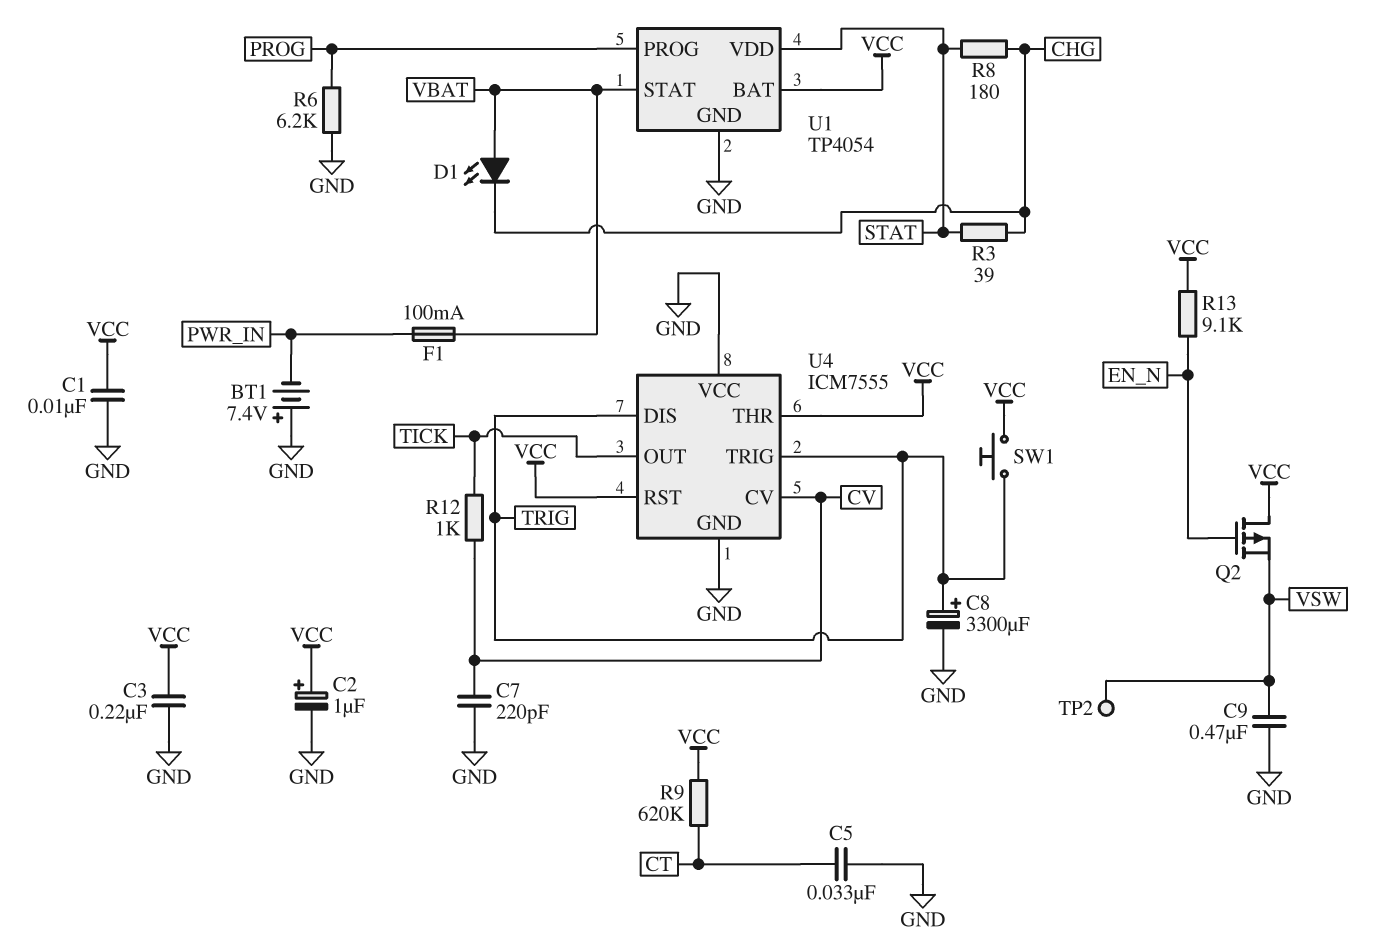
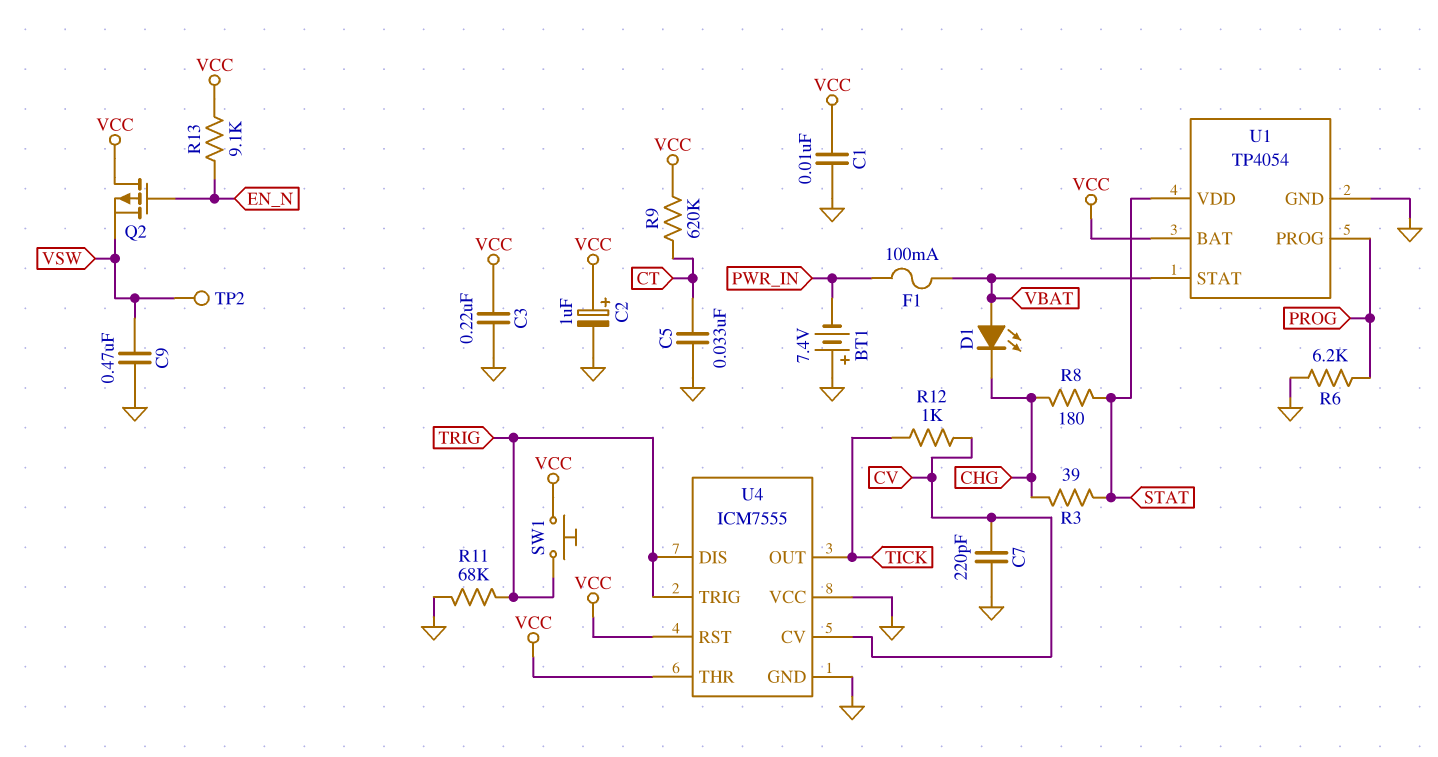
C8: 3300uF (plus TRIG, minus GND) -> none
R11: none -> 68k (GND, TRIG)

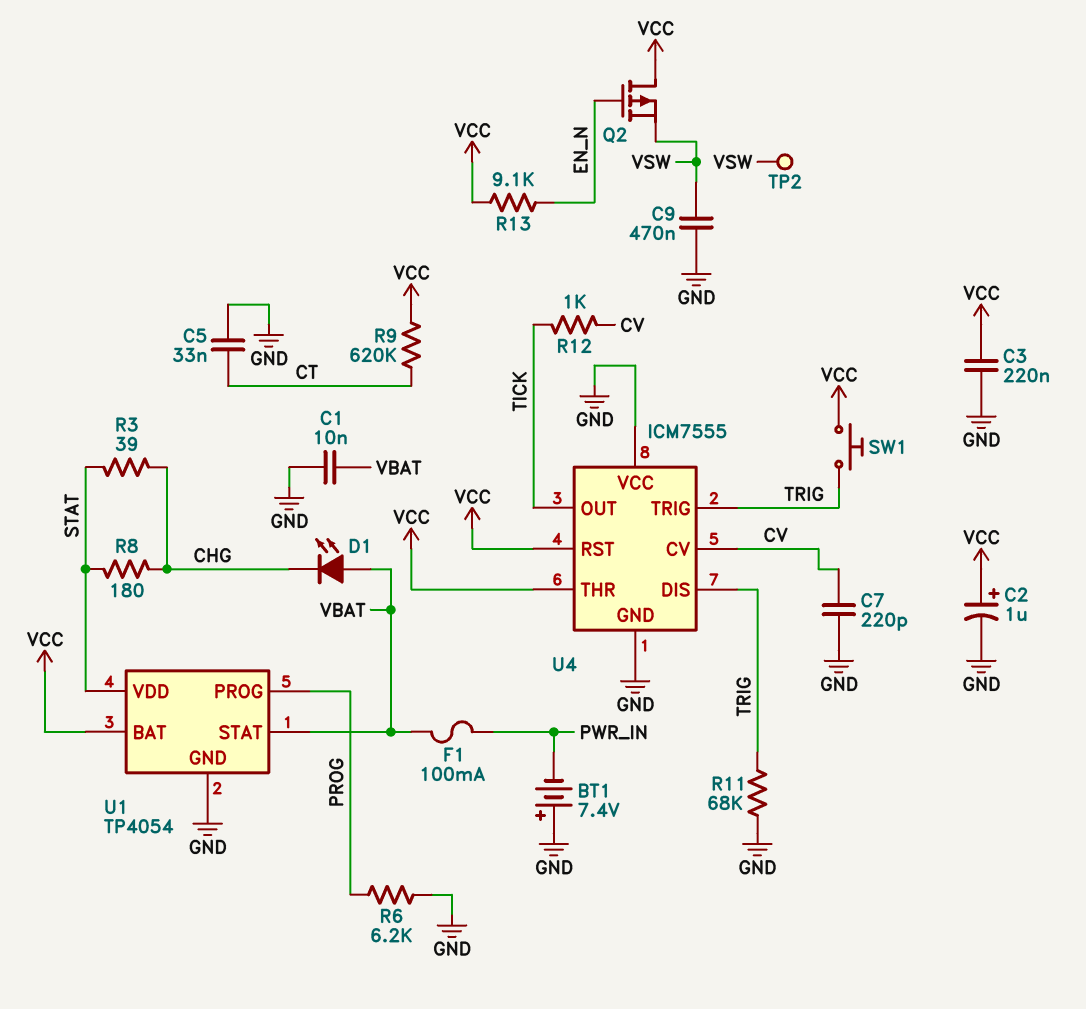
C1: 10nF (GND, VCC) -> 10nF (GND, VBAT)

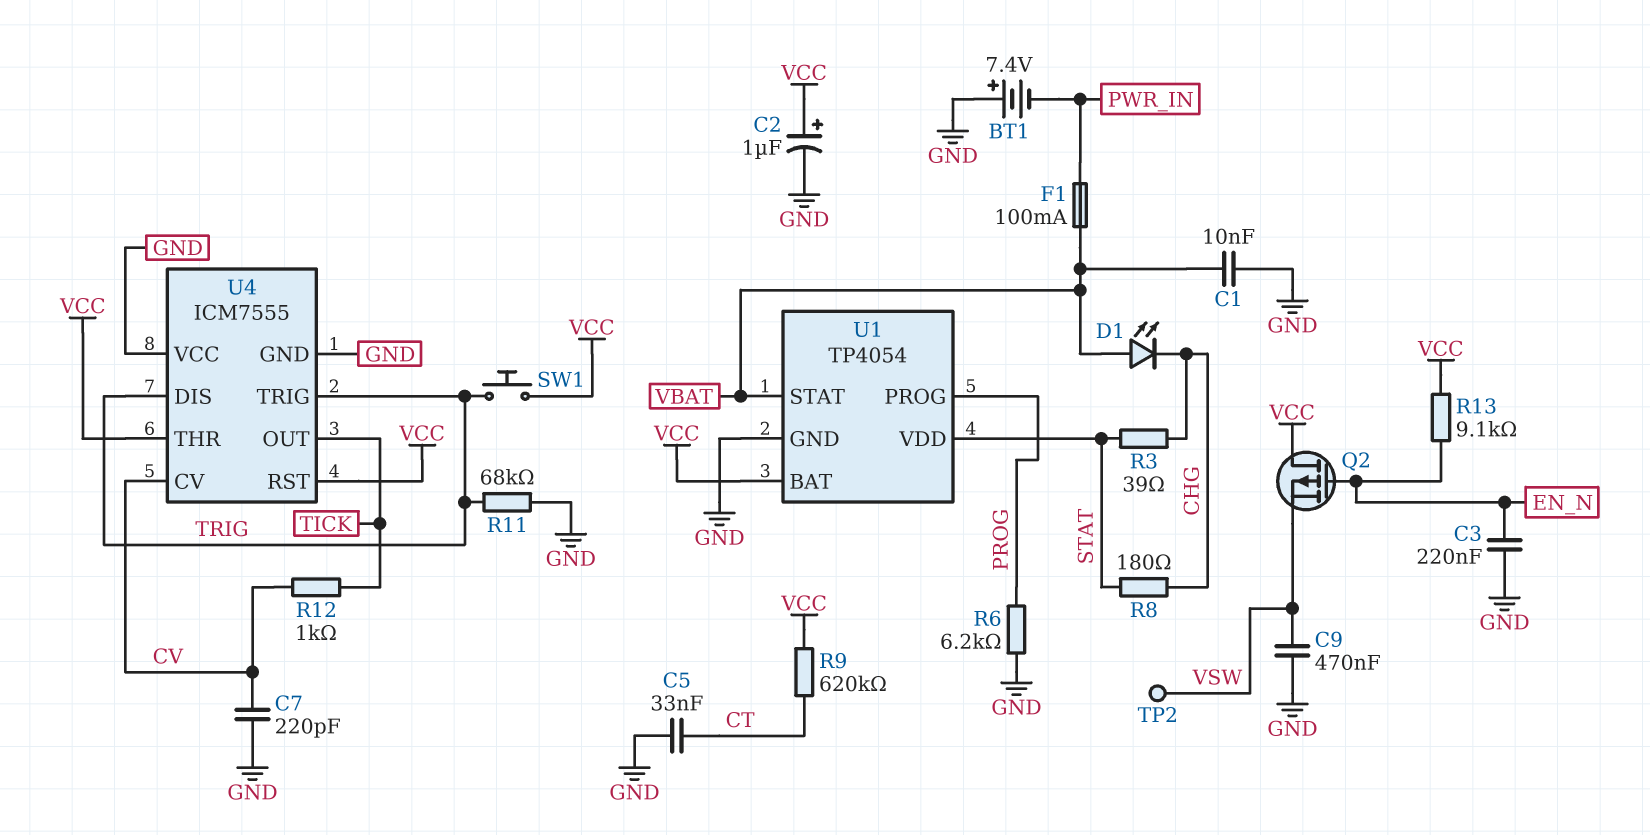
C3: 220nF (GND, VCC) -> 220nF (EN_N, GND)

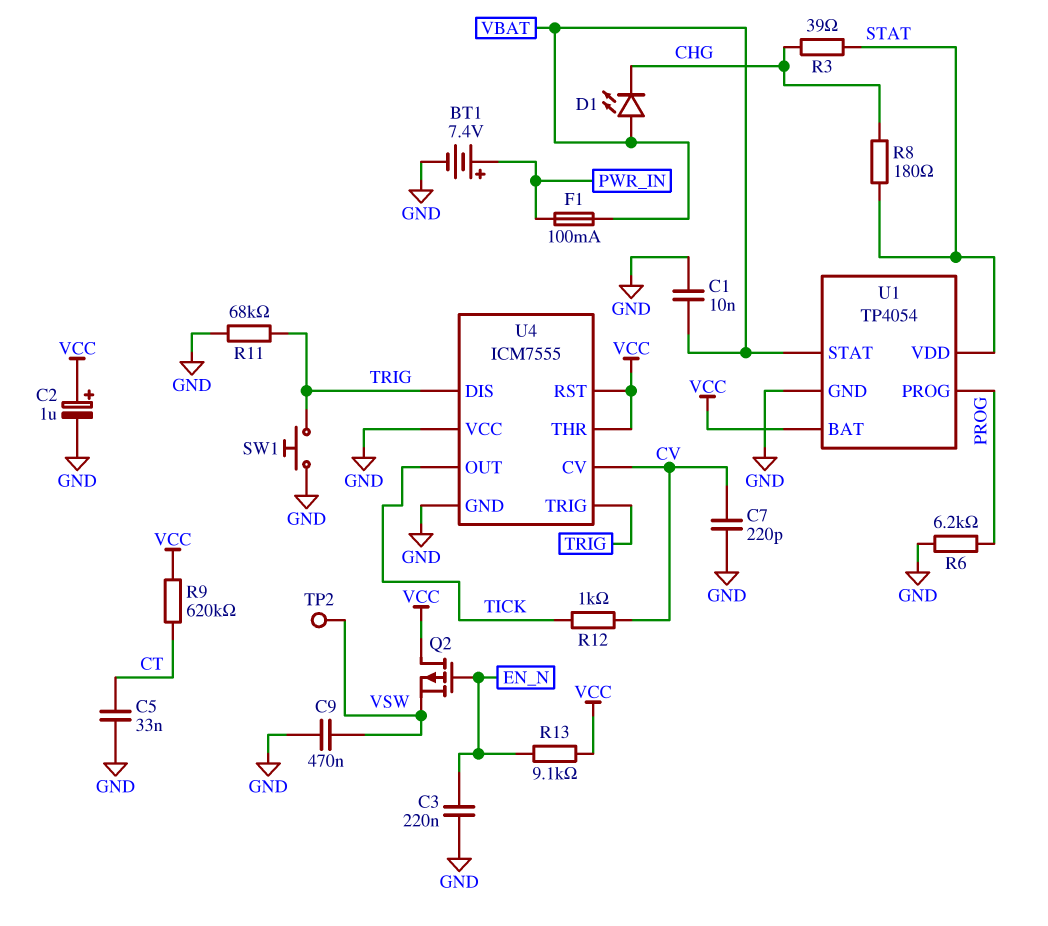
BT1: 7.4V (plus GND, minus PWR_IN) -> 7.4V (plus PWR_IN, minus GND)
SW1: button (TRIG, VCC) -> button (GND, TRIG)

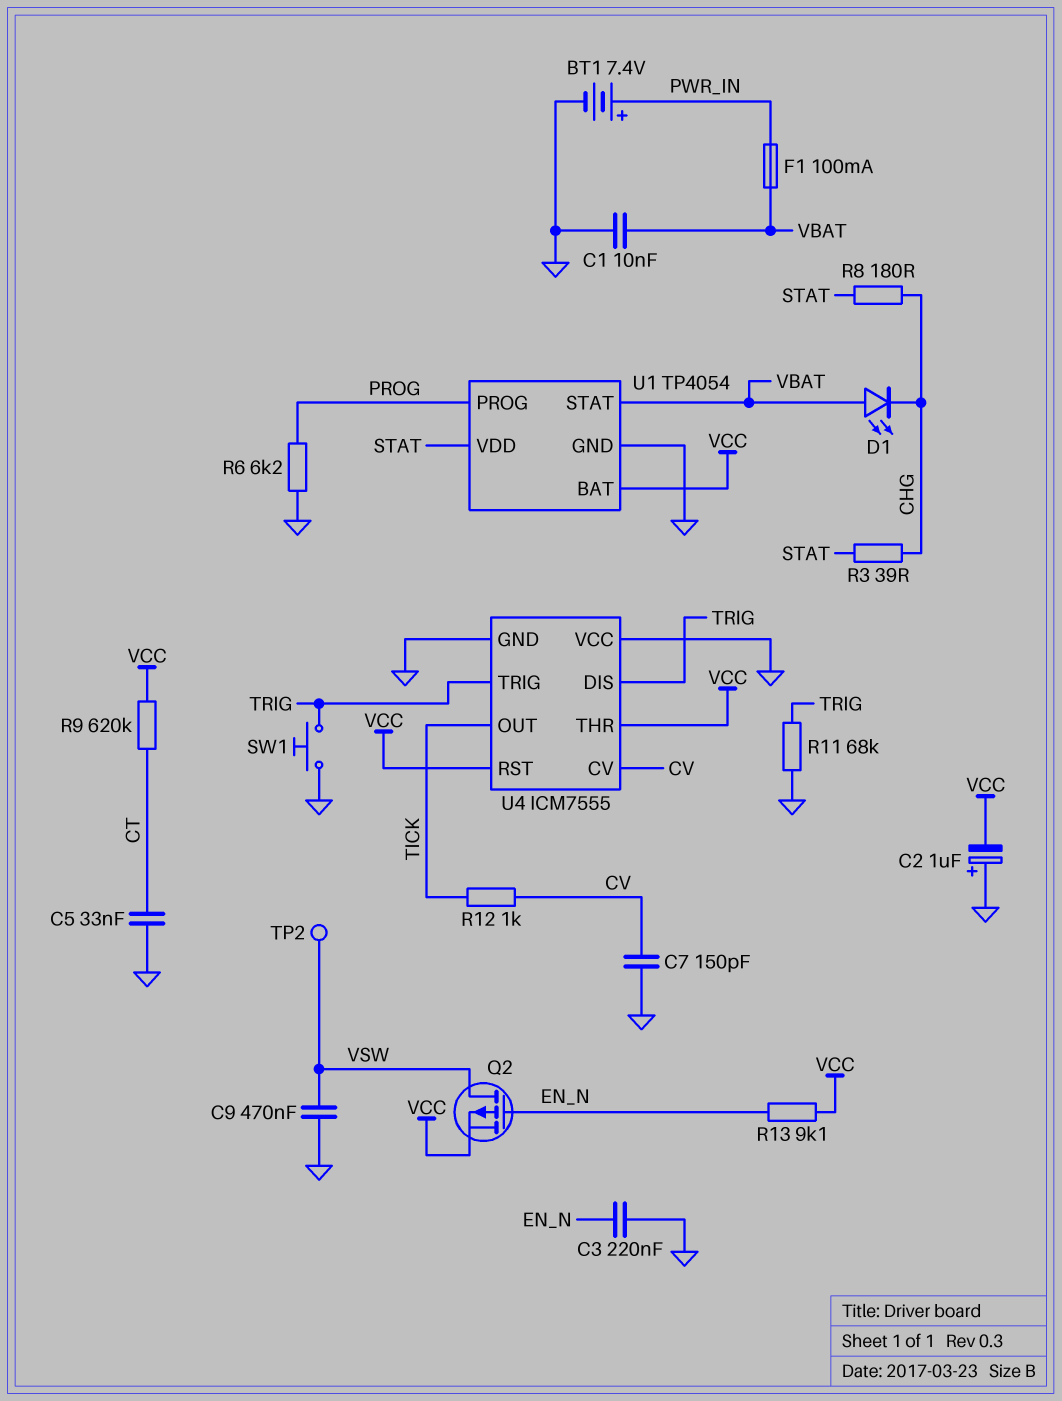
C2: 1uF (plus VCC, minus GND) -> 1uF (plus GND, minus VCC)
C7: 220pF (CV, GND) -> 150pF (CV, GND)
Q2: PMOS (G EN_N, D VCC, S VSW) -> PMOS (G EN_N, D VSW, S VCC)

